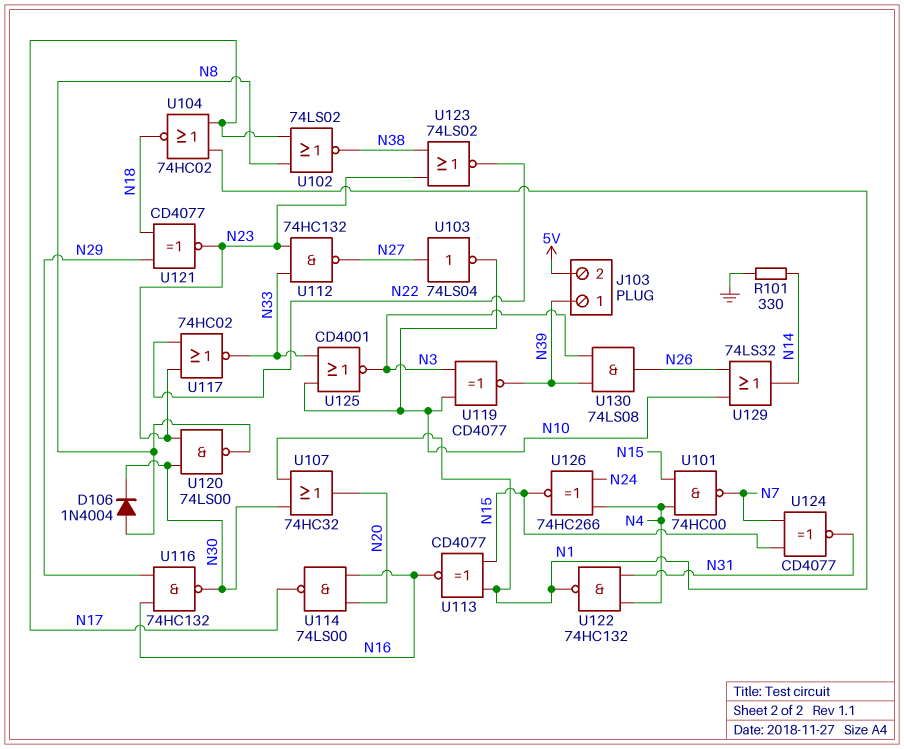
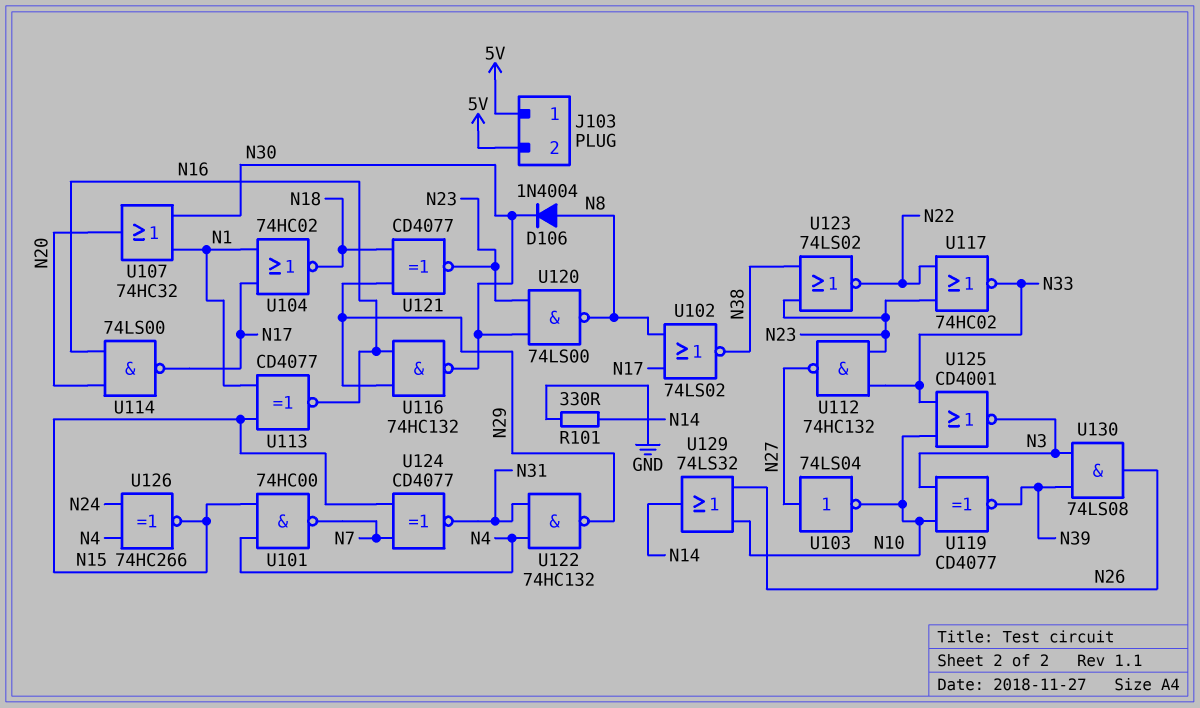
J103 pin 1: N39 -> 5V
U122: NAND 74HC132 (in N4, in N31, out N1) -> NAND 74HC132 (in N4, in N31, out N29)

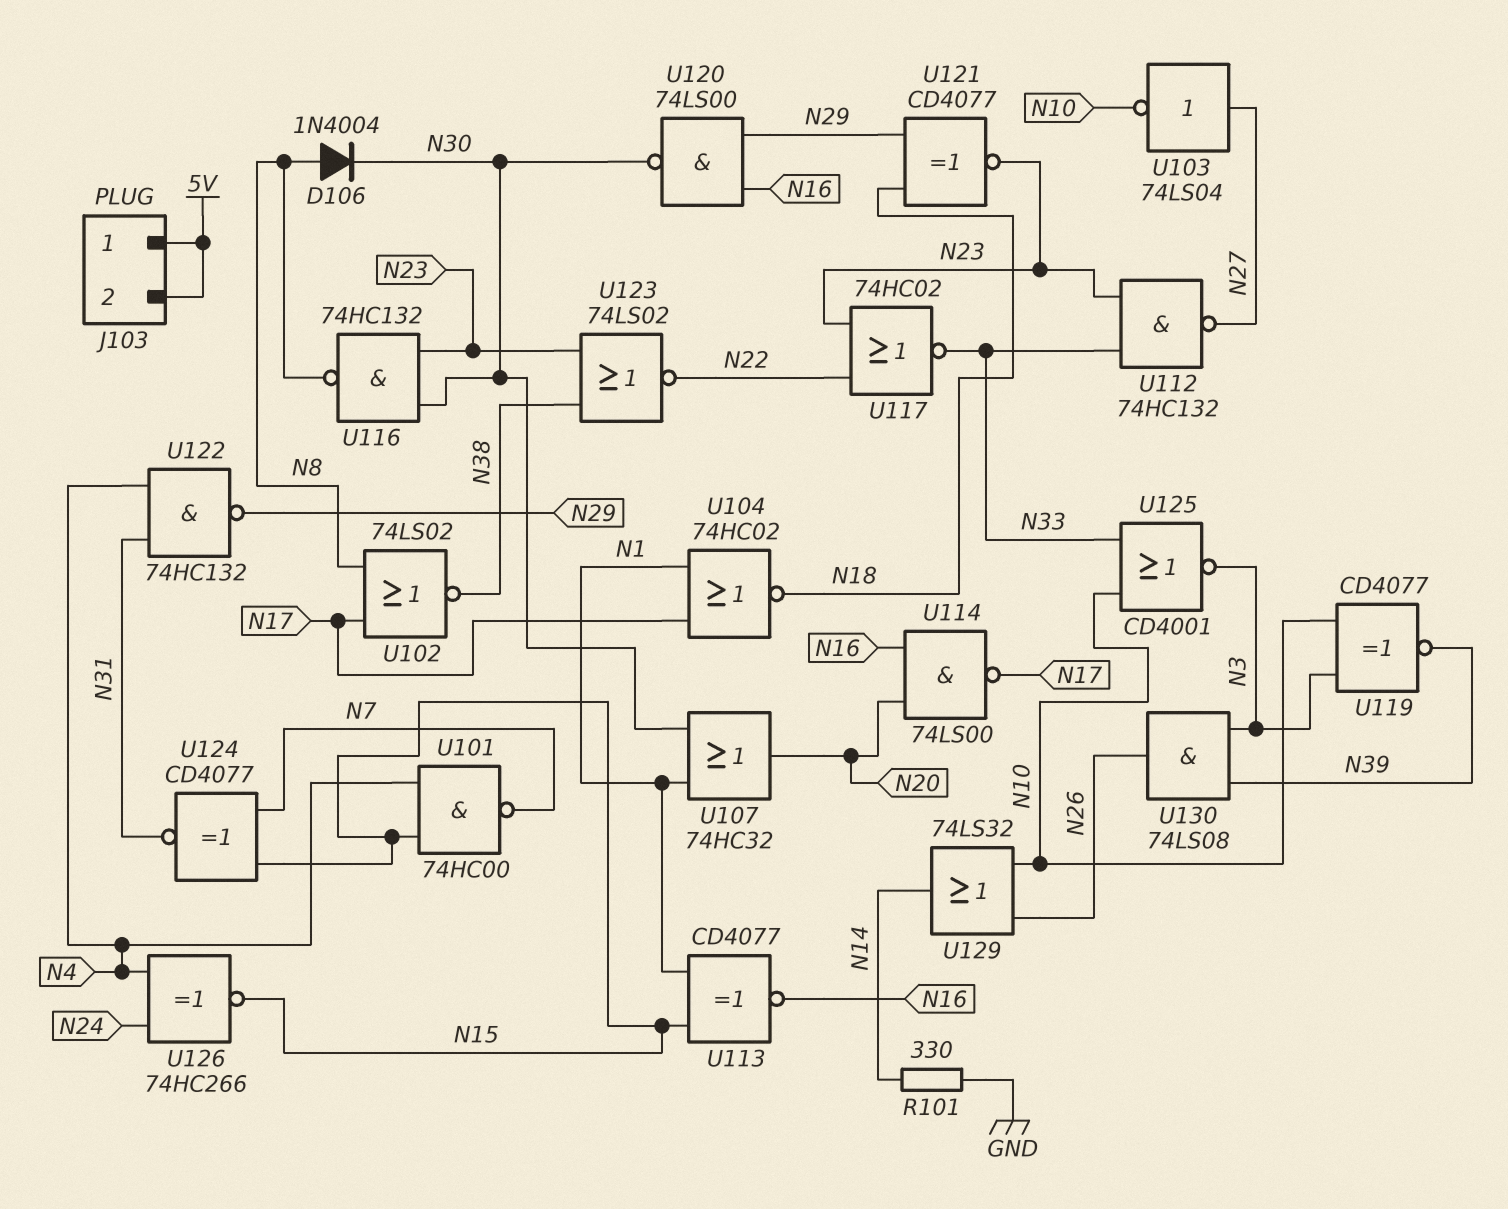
U116: NAND 74HC132 (in N16, in N29, out N30) -> NAND 74HC132 (in N23, in N30, out N8)
U120: NAND 74LS00 (in N23, in N30, out N8) -> NAND 74LS00 (in N16, in N29, out N30)

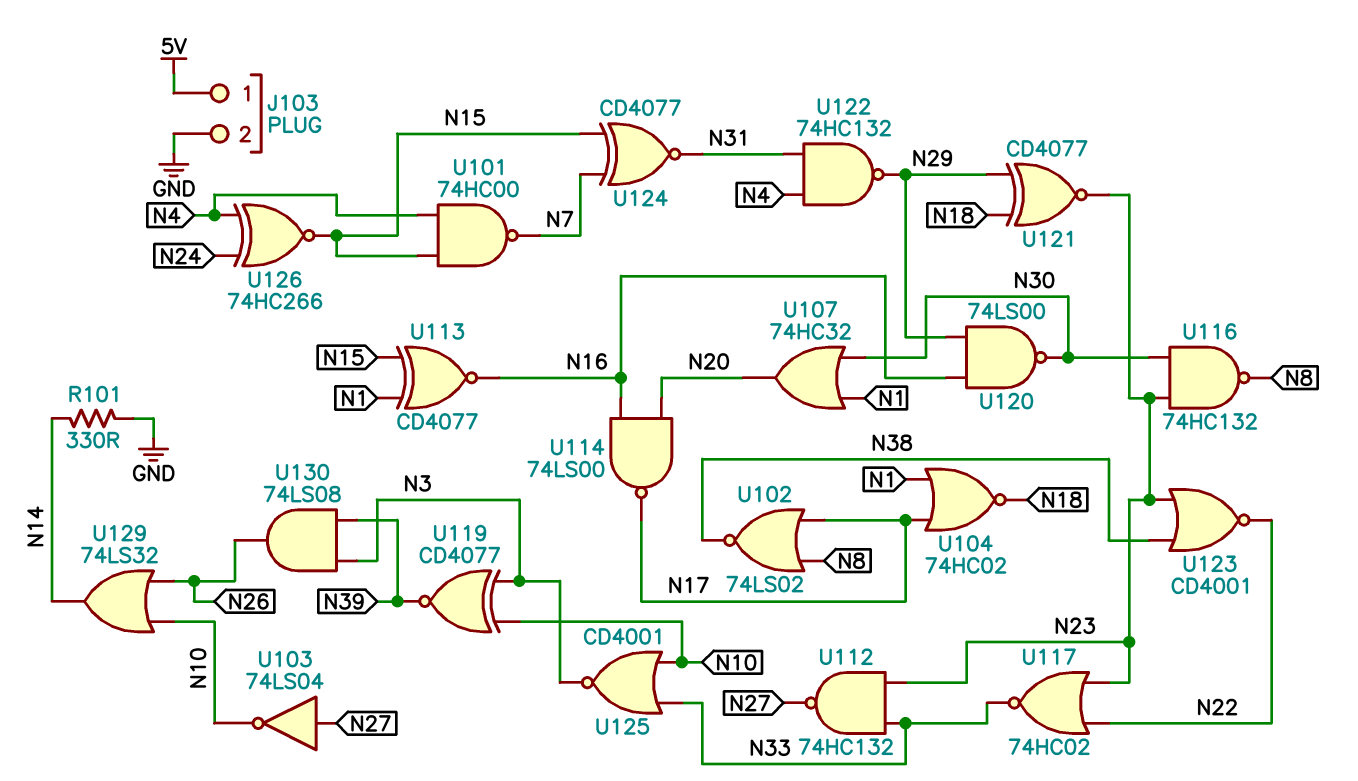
D106: diode 1N4004 (A N8, K N30) -> none
J103 pin 2: 5V -> GND
U123: NOR 74LS02 (in N23, in N38, out N22) -> NOR CD4001 (in N23, in N38, out N22)

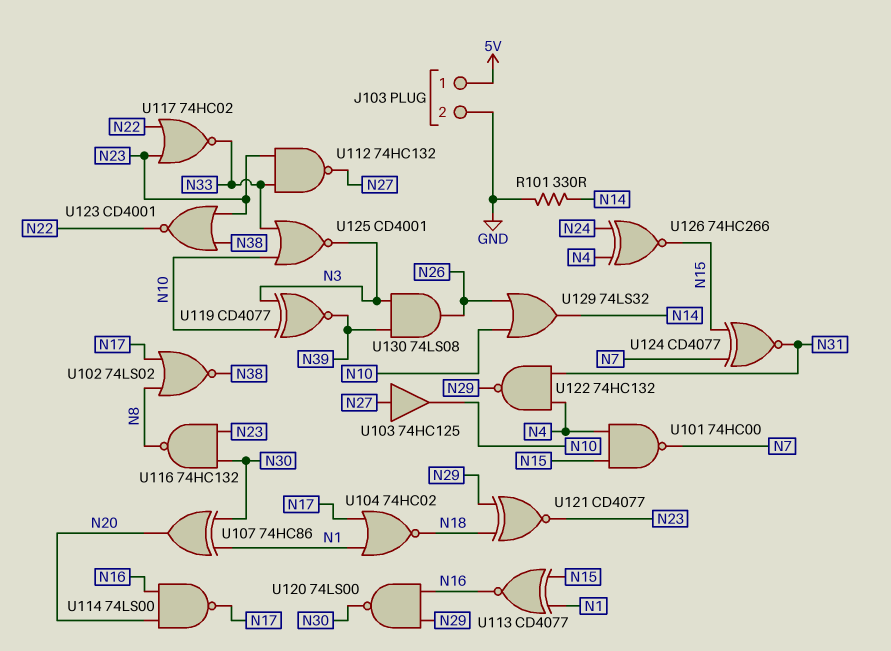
U103: NOT 74LS04 (in N27, out N10) -> buffer 74HC125 (in N27, out N10)
U107: OR 74HC32 (in N1, in N30, out N20) -> XOR 74HC86 (in N1, in N30, out N20)

